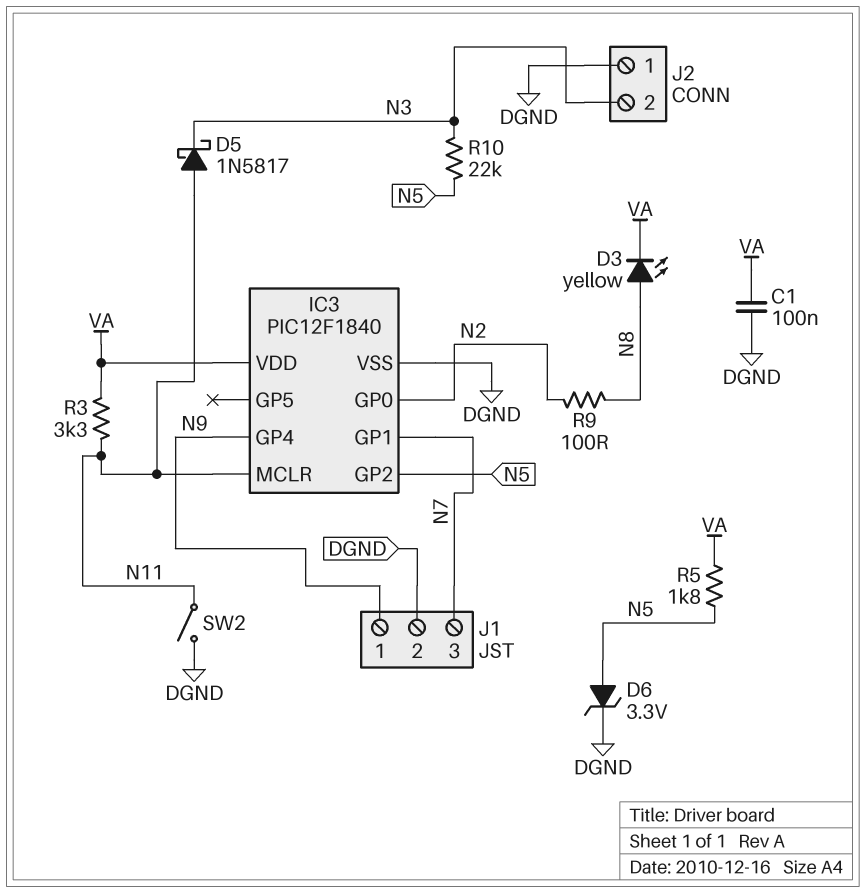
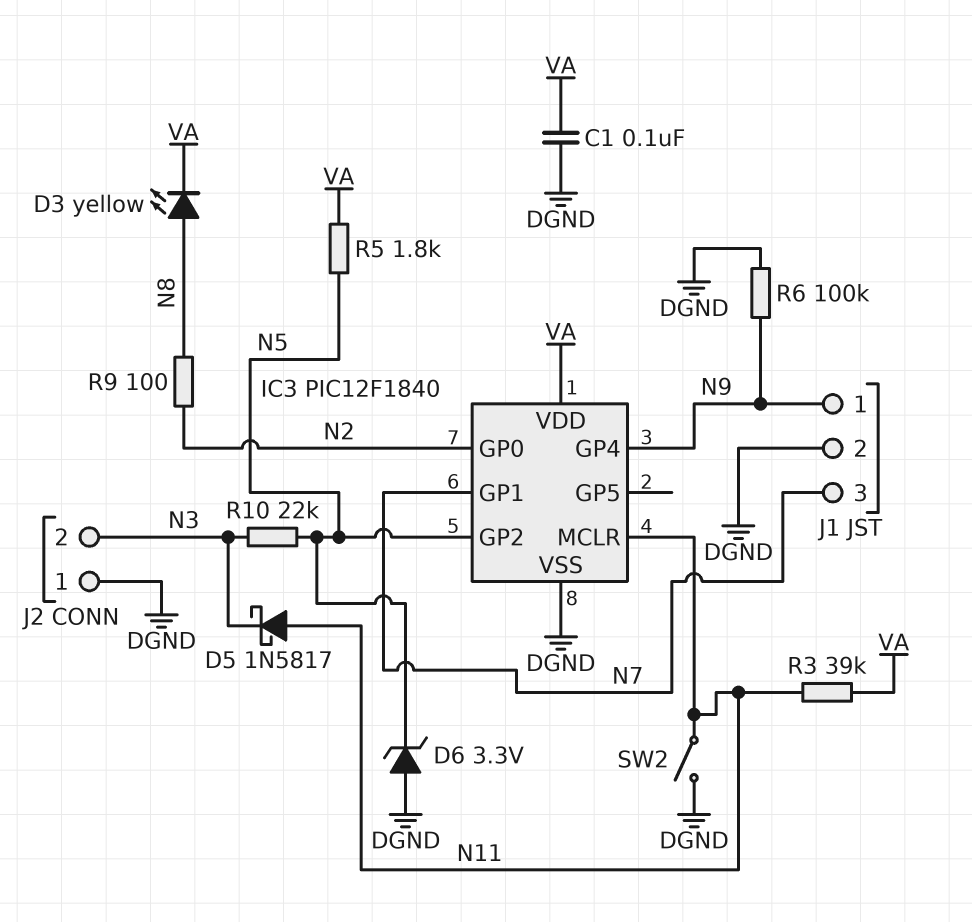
D6: zener 3.3V (A N5, K DGND) -> zener 3.3V (A DGND, K N5)
R3: 3.3k (N11, VA) -> 39k (N11, VA)
R6: none -> 100k (DGND, N9)

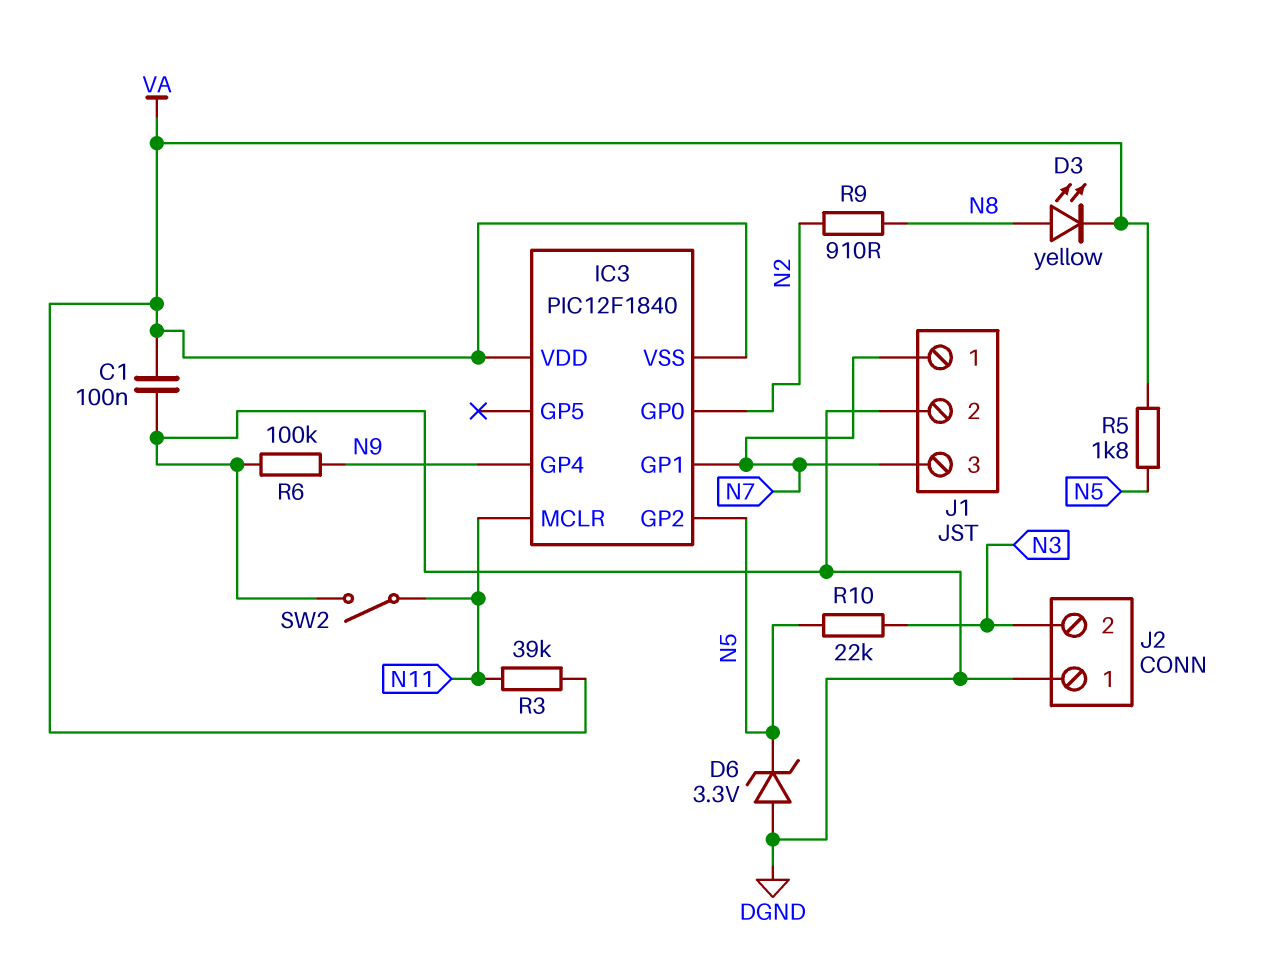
D5: schottky 1N5817 (A N11, K N3) -> none
IC3 pin VSS: DGND -> VA
J1 pin 1: N9 -> N7
R9: 100 (N2, N8) -> 910 (N2, N8)

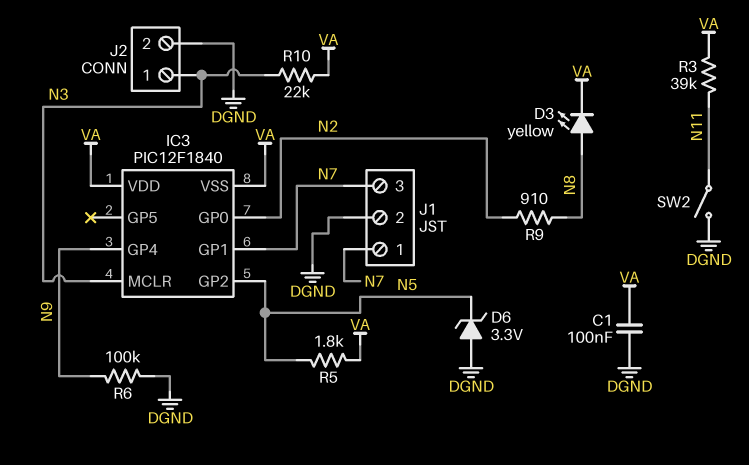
IC3 pin MCLR: N11 -> N3
J2 pin 1: DGND -> N3
J2 pin 2: N3 -> DGND
R10: 22k (N3, N5) -> 22k (N3, VA)

